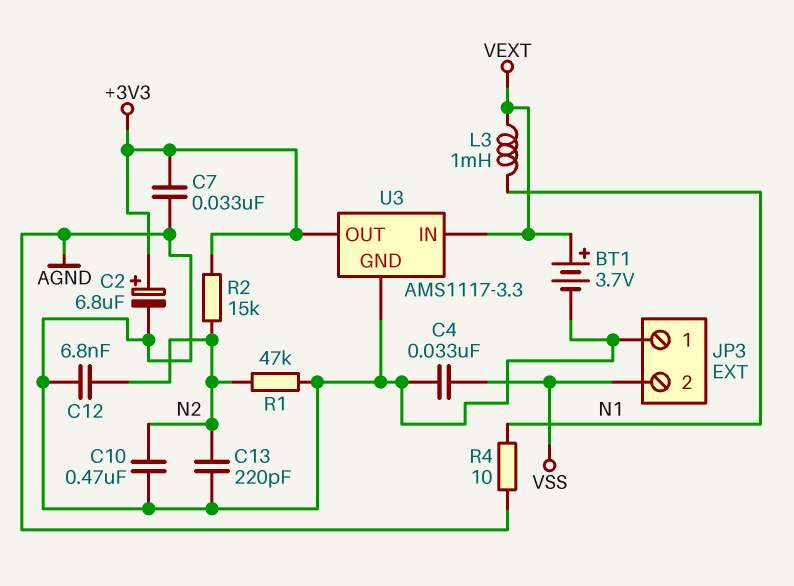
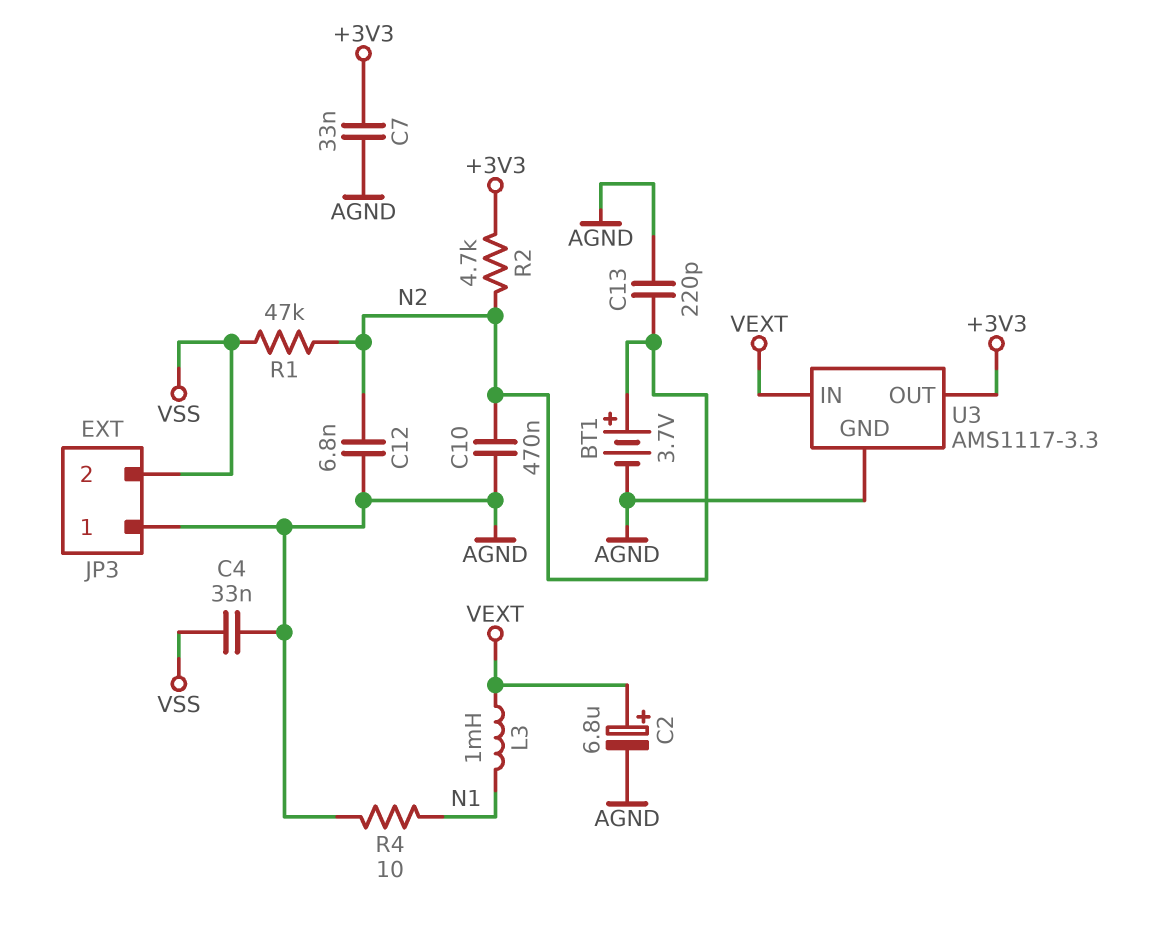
BT1: 3.7V (plus VEXT, minus AGND) -> 3.7V (plus N2, minus AGND)
C2: 6.8uF (plus +3V3, minus AGND) -> 6.8uF (plus VEXT, minus AGND)
R1: 47k (AGND, N2) -> 47k (N2, VSS)
R2: 15k (+3V3, N2) -> 4.7k (+3V3, N2)

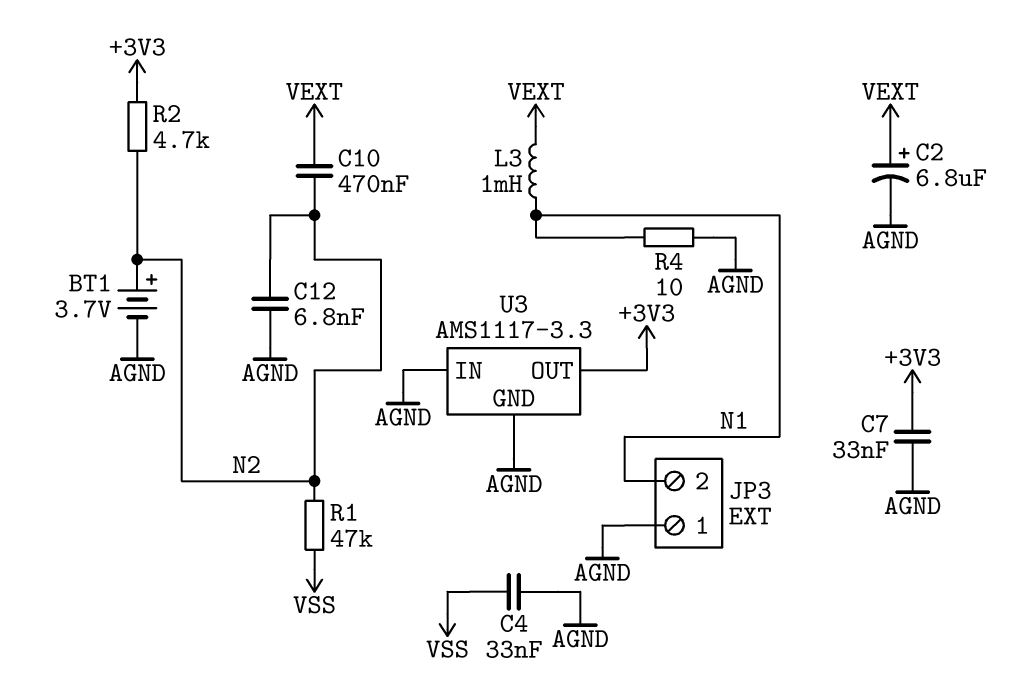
C10: 470nF (AGND, N2) -> 470nF (N2, VEXT)
C13: 220pF (AGND, N2) -> none
JP3 pin 2: VSS -> N1
U3 pin IN: VEXT -> AGND

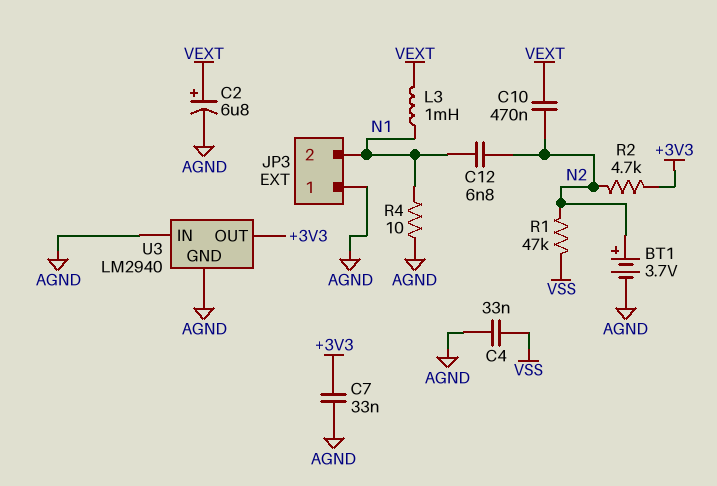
C12: 6.8nF (AGND, N2) -> 6.8nF (N1, N2)
U3: AMS1117-3.3 -> LM2940

